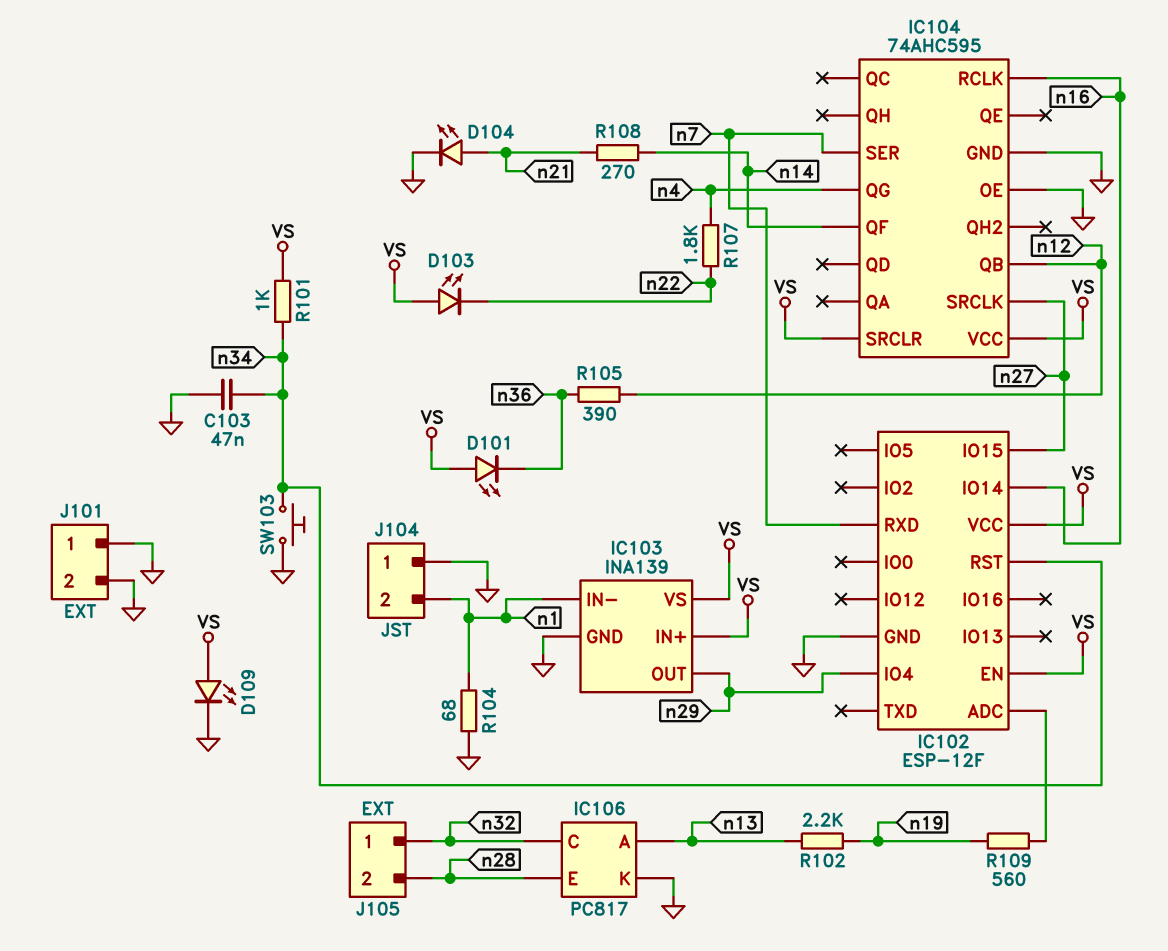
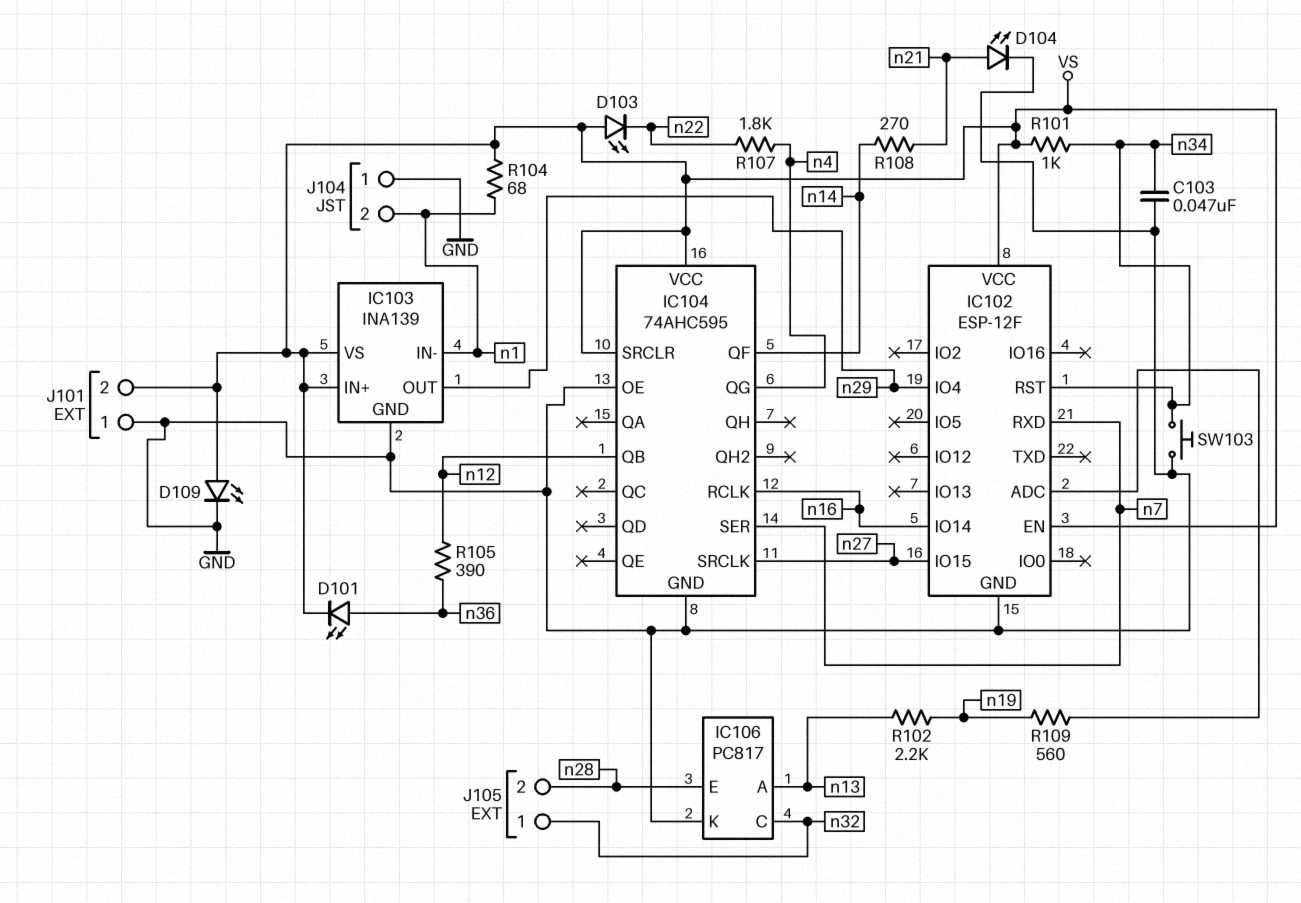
D101: LED (A VS, K n36) -> LED (A n36, K VS)
J101 pin 2: GND -> VS
R104: 68 (GND, n1) -> 68 (VS, n1)

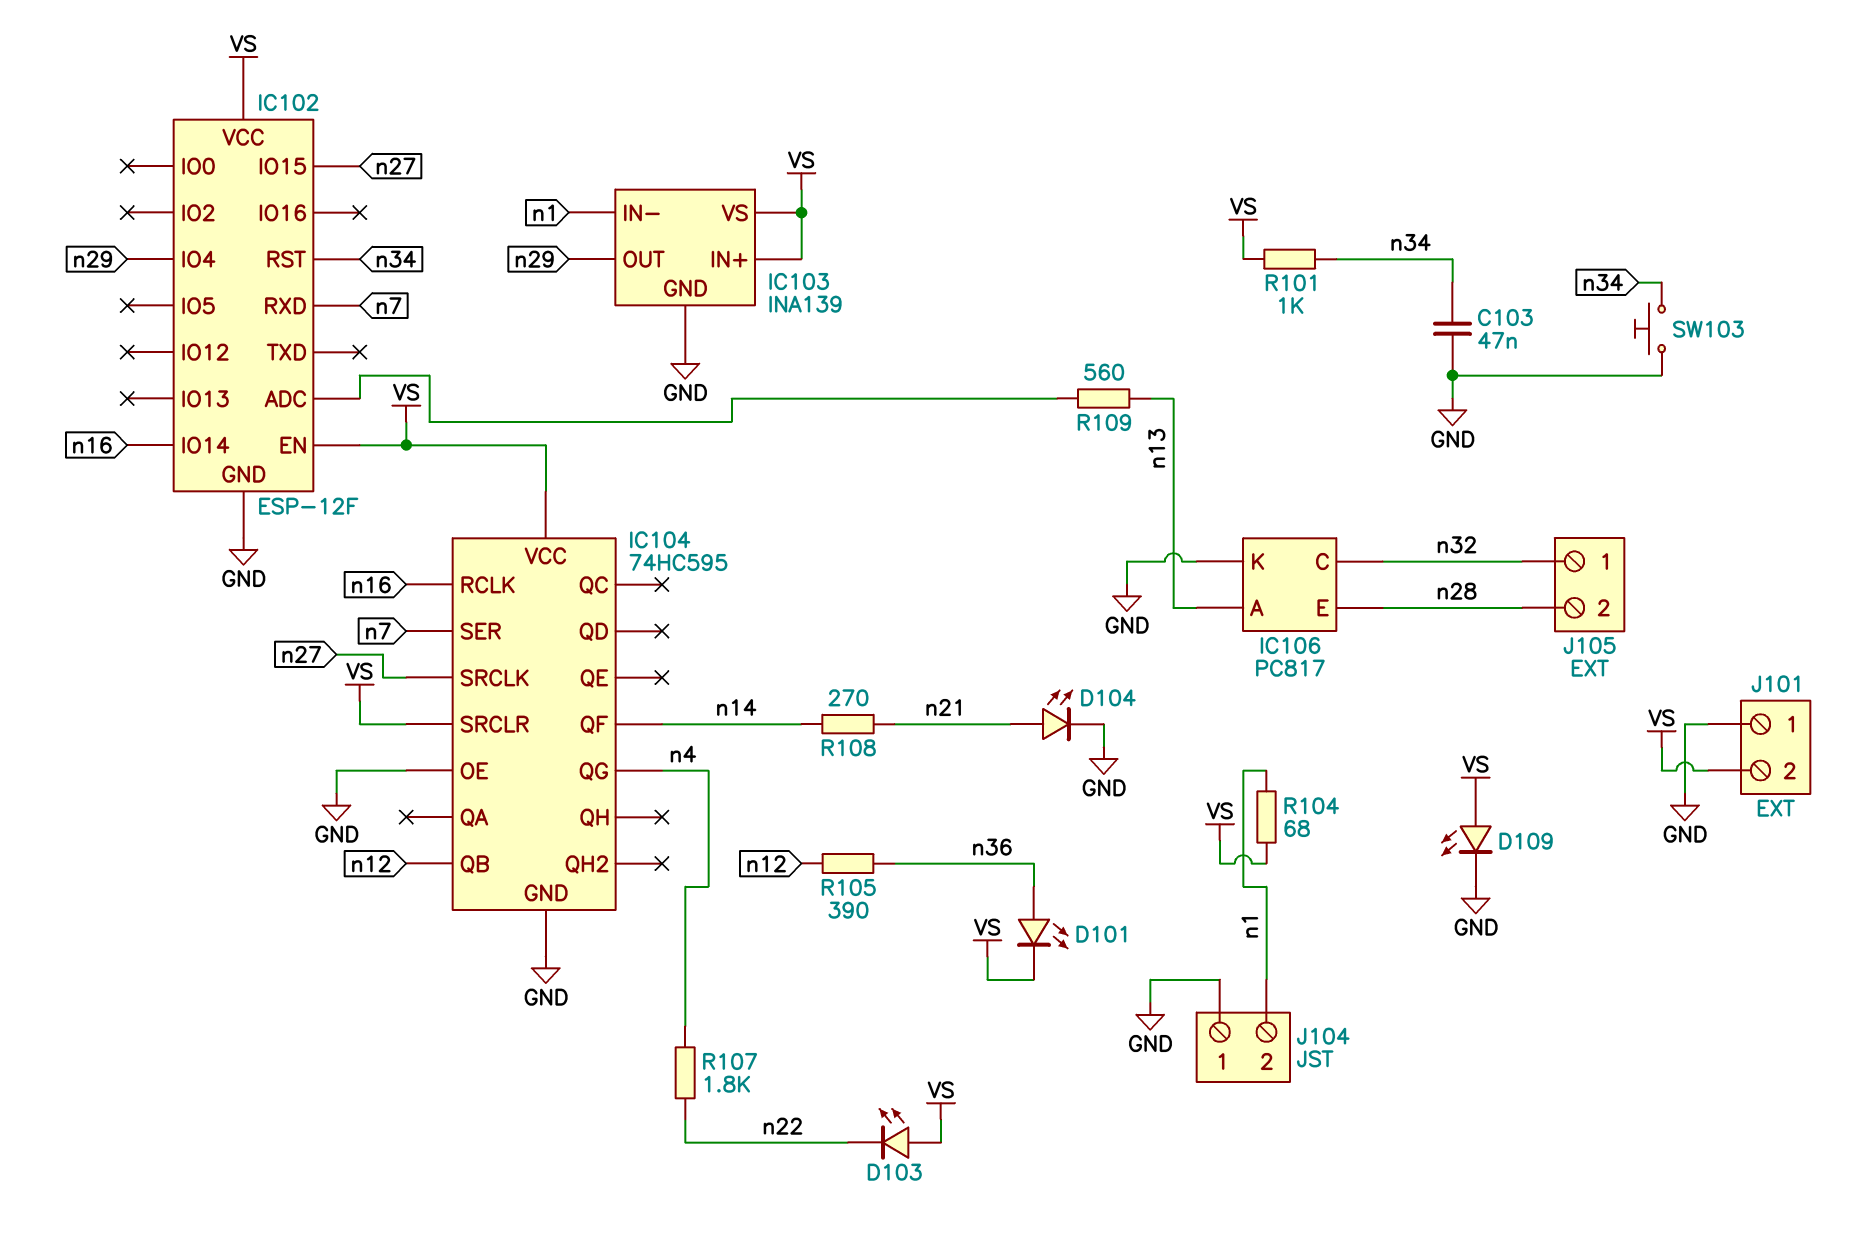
IC104: 74AHC595 -> 74HC595
R102: 2.2k (n13, n19) -> none
R109: 560 (IC102/ADC, n19) -> 560 (IC102/ADC, n13)

